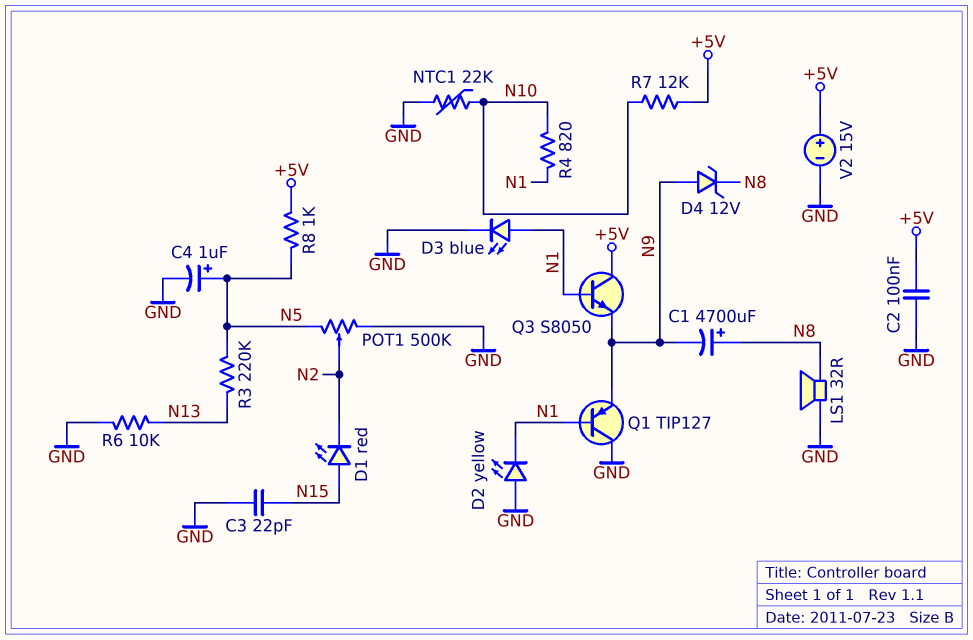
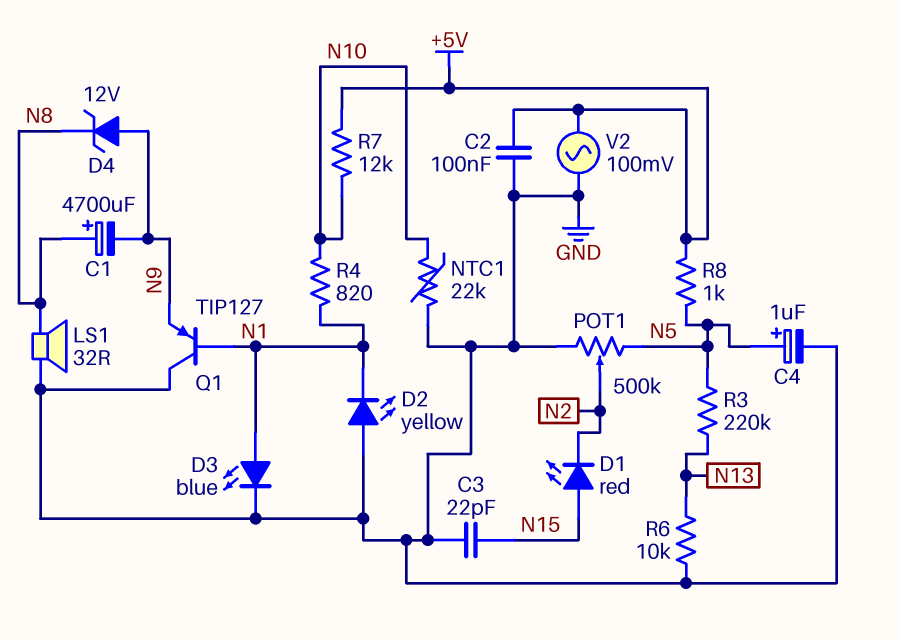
Q3: NPN S8050 (B N1, C +5V, E N9) -> none
V2: 15V (plus +5V, minus GND) -> AC 100mV (+5V, GND)

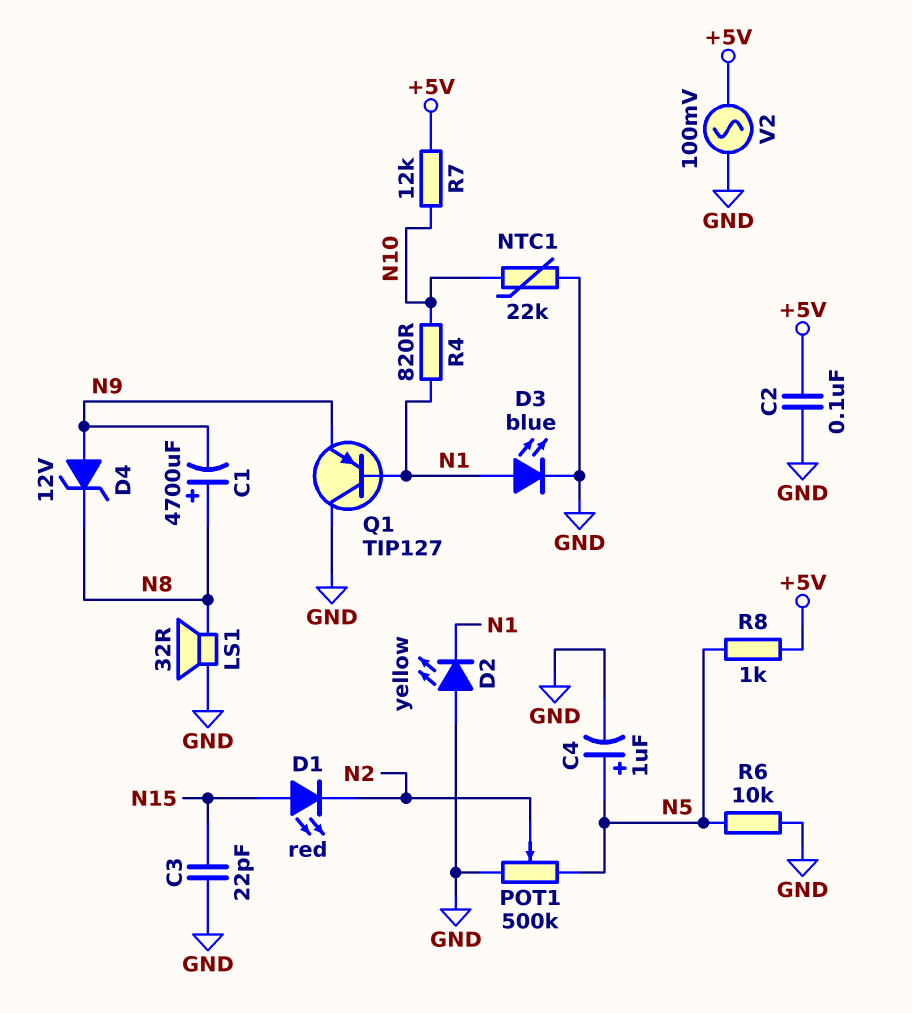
R3: 220k (N5, N13) -> none
R6: 10k (GND, N13) -> 10k (GND, N5)

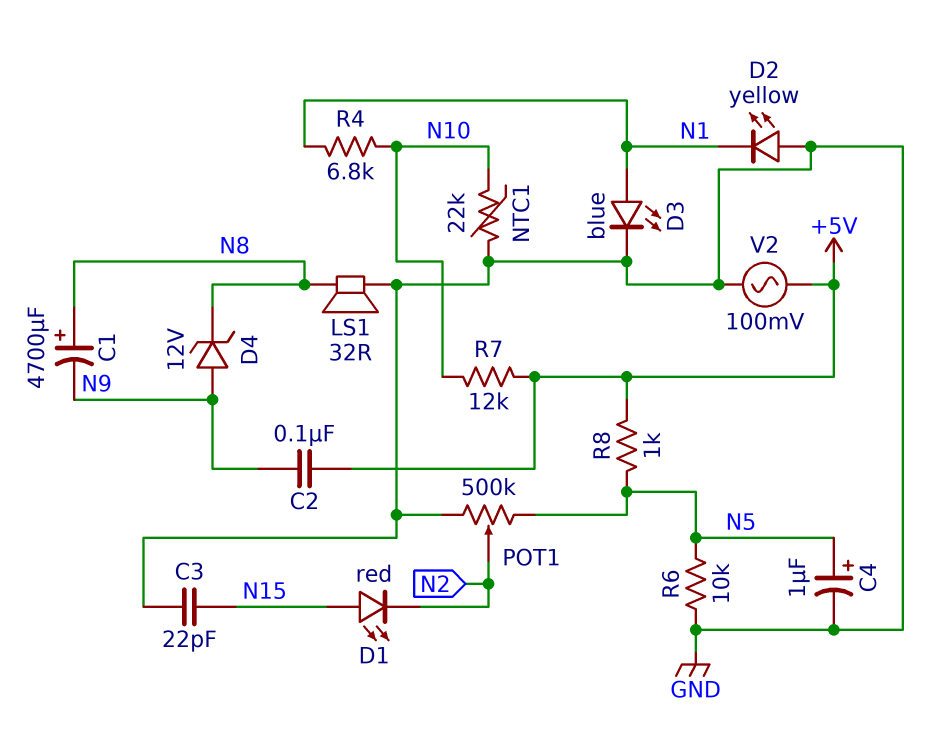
C2: 100nF (+5V, GND) -> 100nF (+5V, N9)
Q1: PNP TIP127 (B N1, C GND, E N9) -> none
R4: 820 (N1, N10) -> 6.8k (N1, N10)

